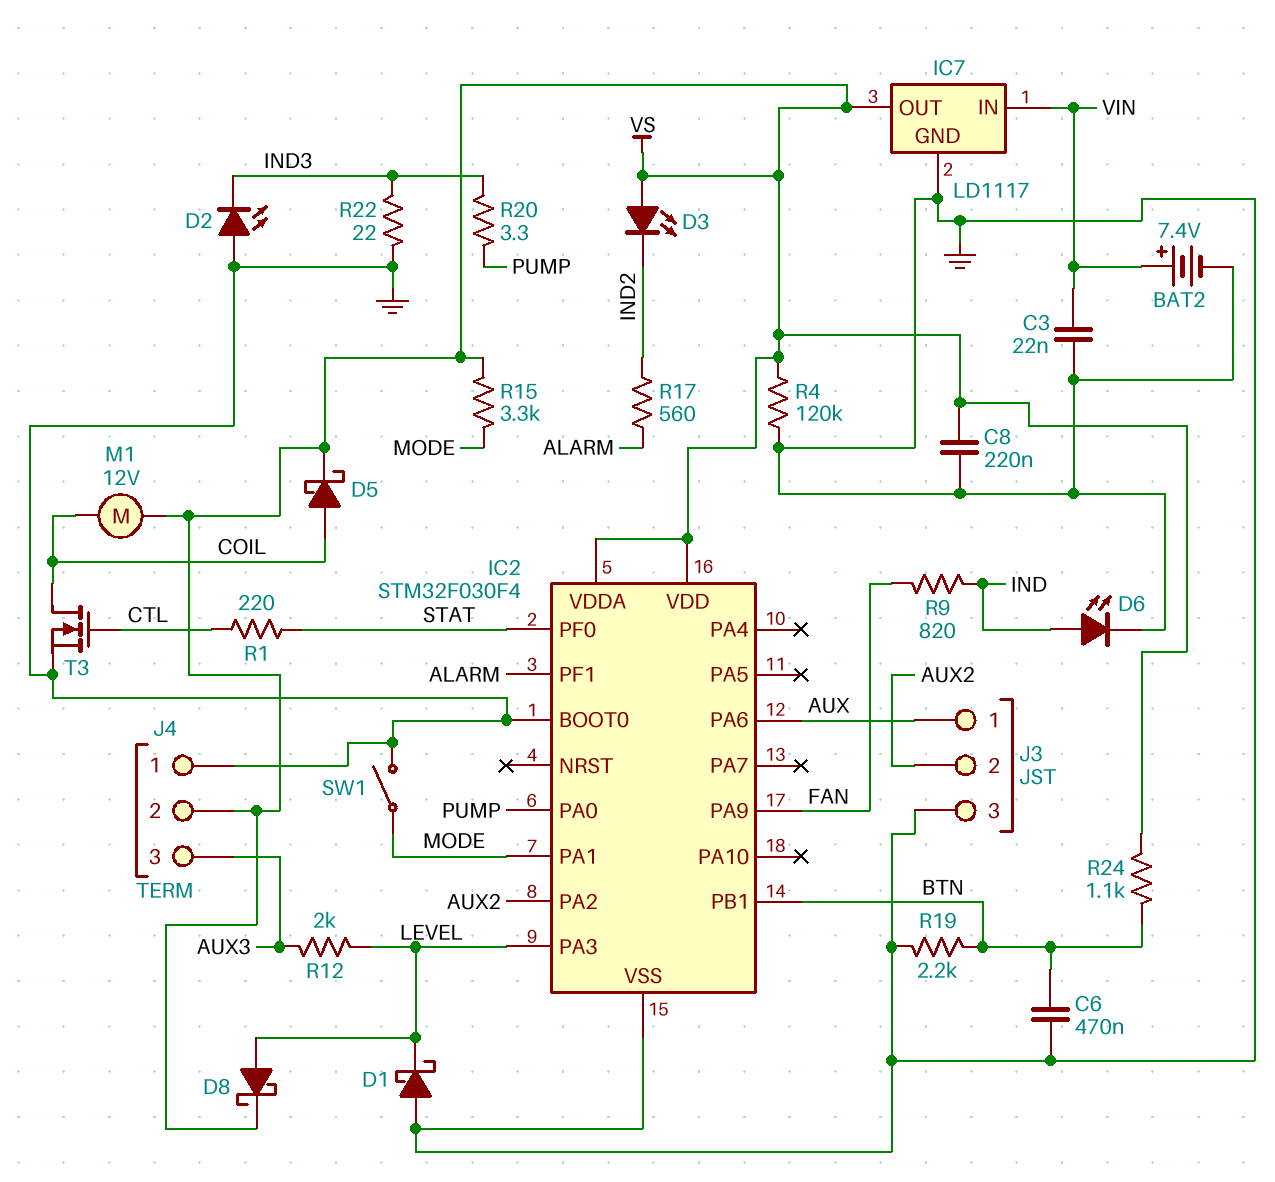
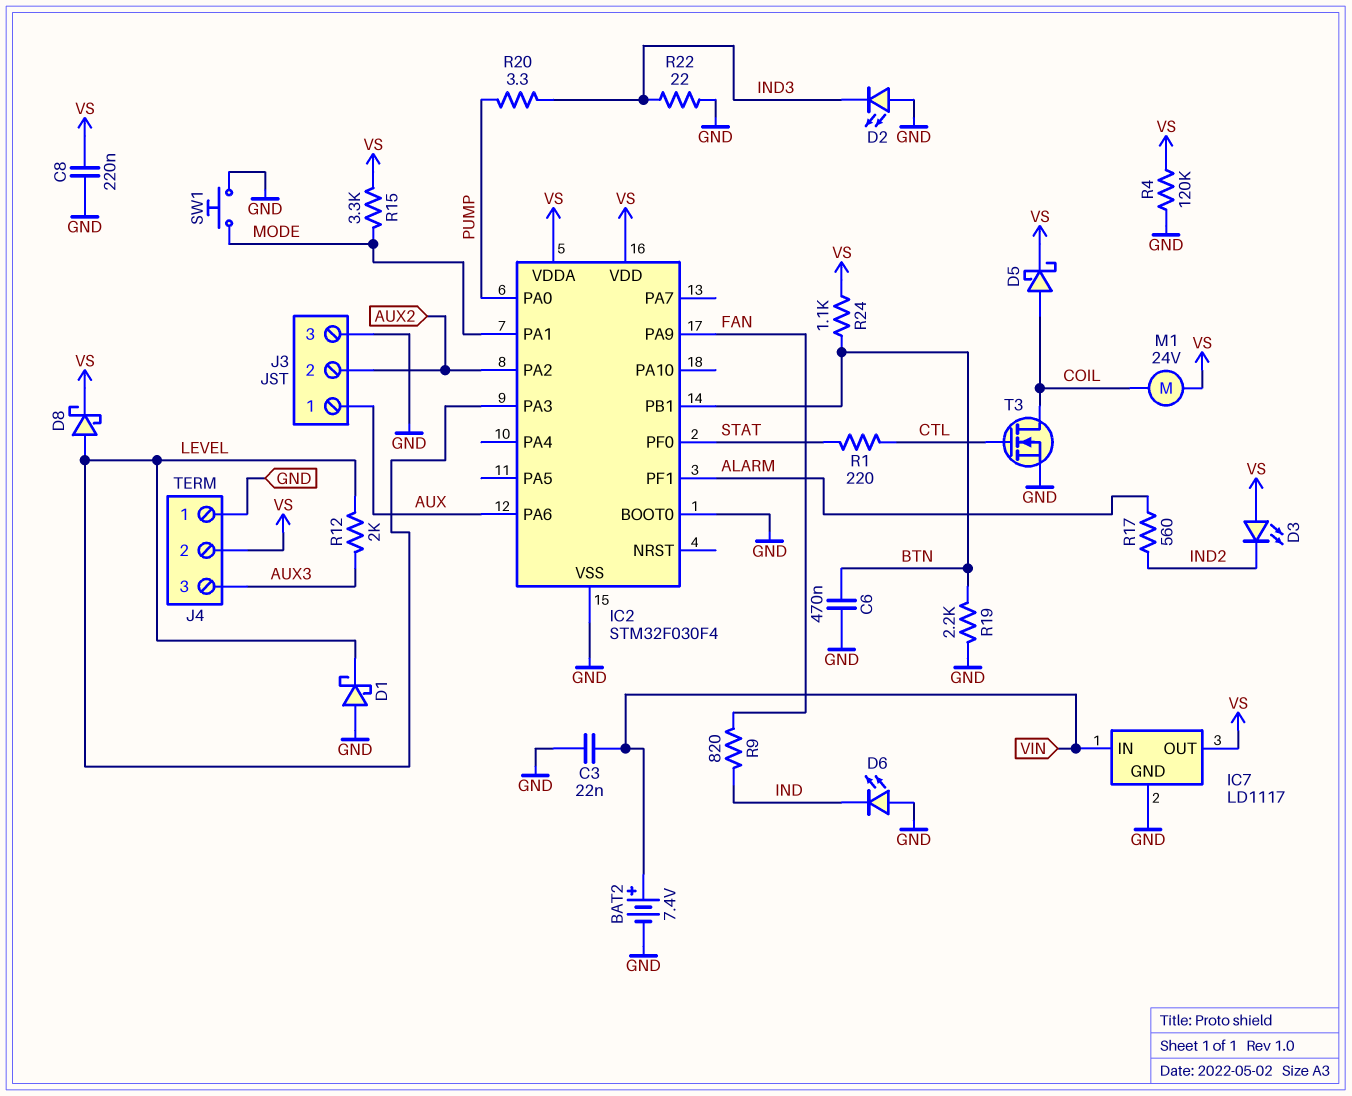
D6: LED (A IND, K GND) -> LED (A GND, K IND)
M1: motor 12V (COIL, VS) -> motor 24V (COIL, VS)
SW1: switch (GND, MODE) -> button (GND, MODE)

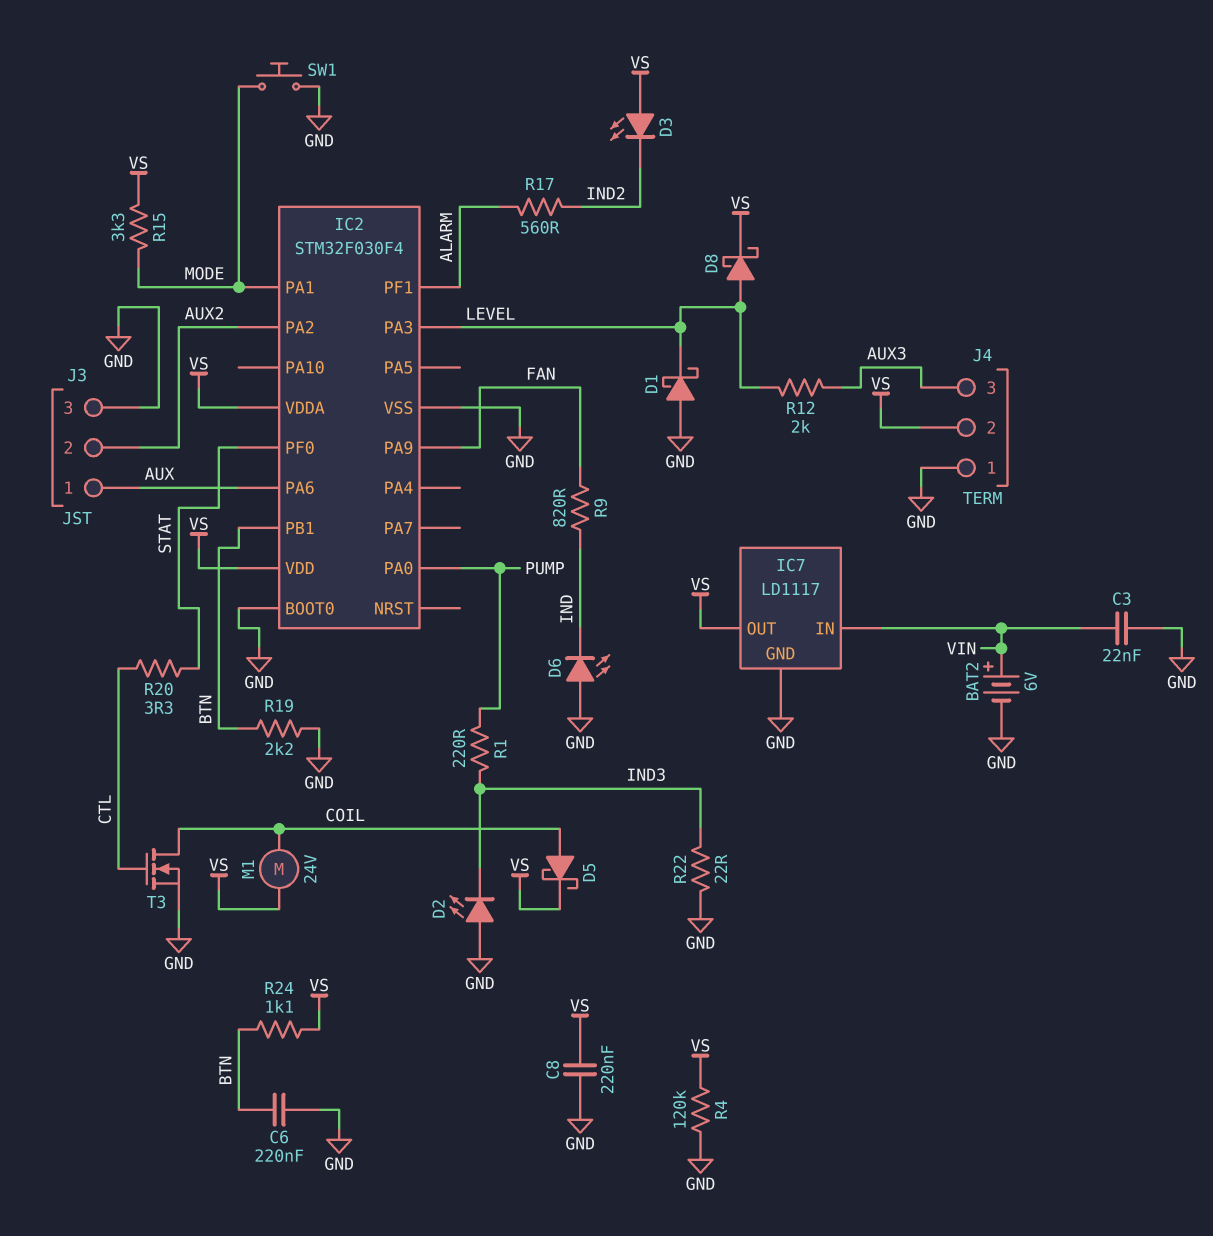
BAT2: 7.4V (plus VIN, minus GND) -> 6V (plus VIN, minus GND)
C6: 470nF (BTN, GND) -> 220nF (BTN, GND)
R1: 220 (CTL, STAT) -> 220 (IND3, PUMP)
R20: 3.3 (IND3, PUMP) -> 3.3 (CTL, STAT)

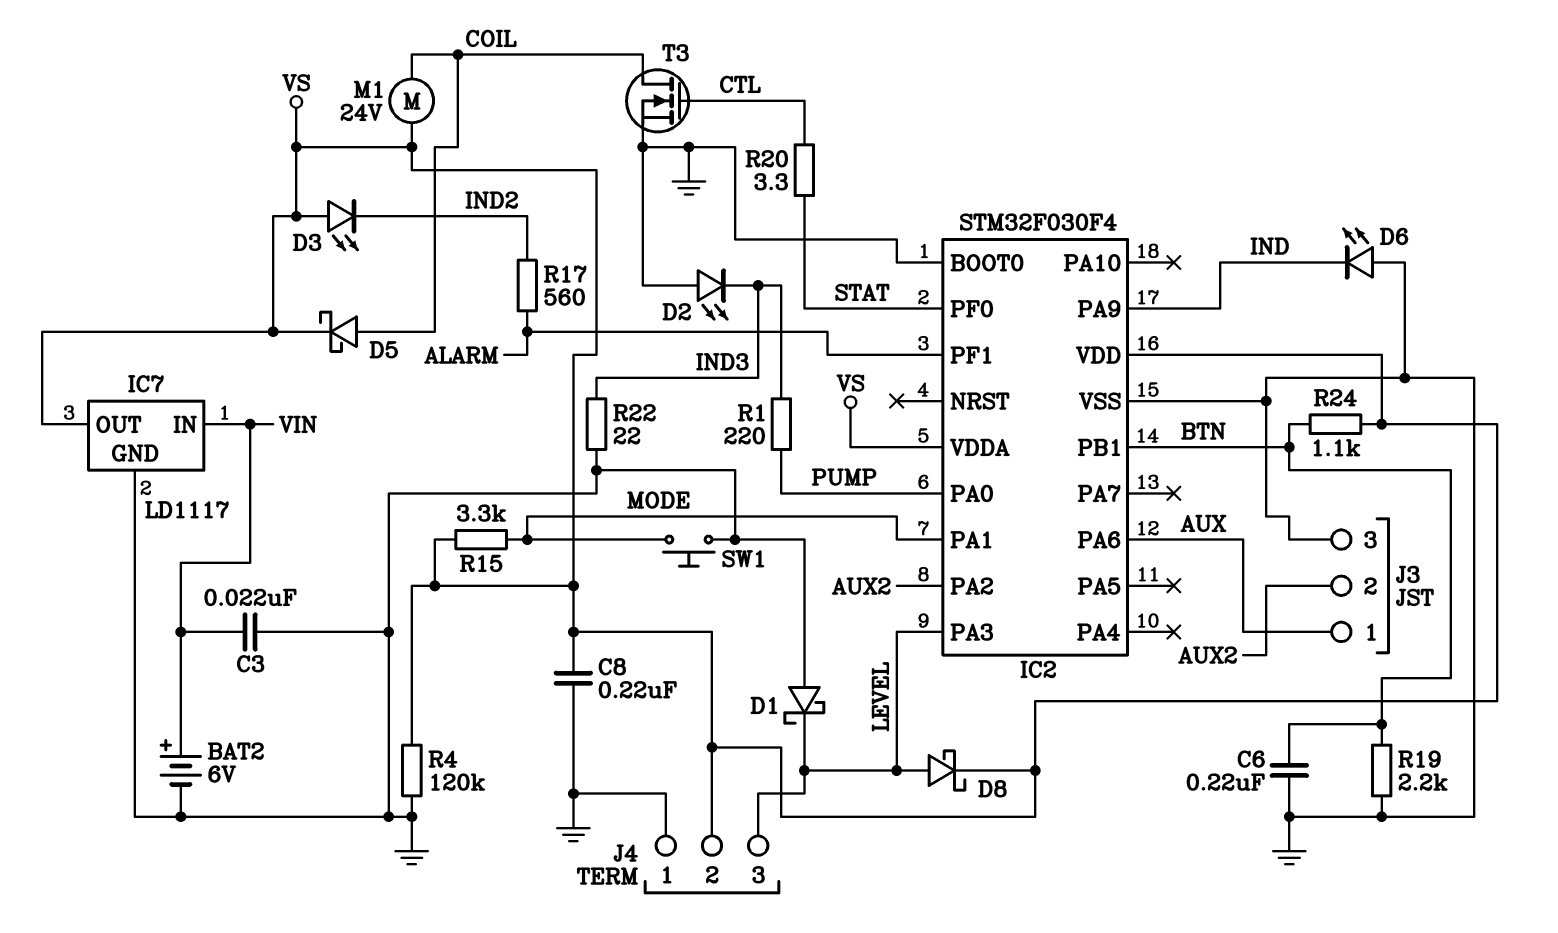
IC2 pin PA9: FAN -> IND
J4 pin 3: AUX3 -> LEVEL
R9: 820 (FAN, IND) -> none
R12: 2k (AUX3, LEVEL) -> none

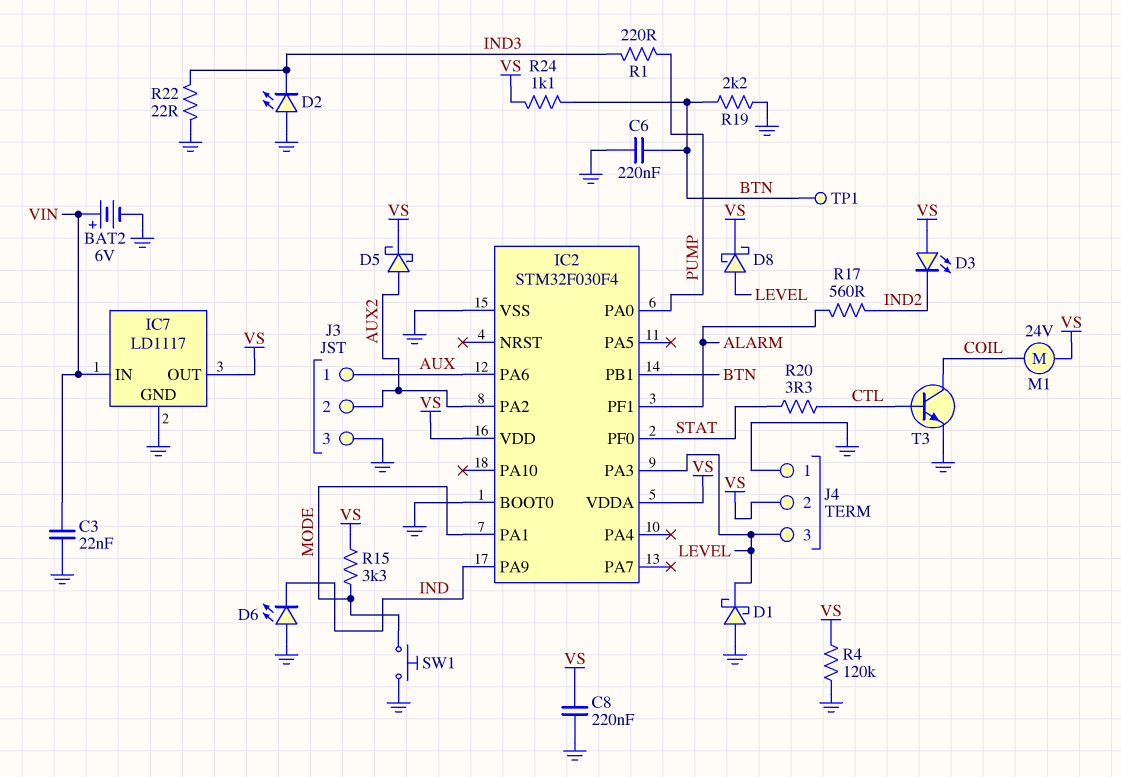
D5: schottky (A COIL, K VS) -> schottky (A AUX2, K VS)
T3: NMOS (G CTL, D COIL, S GND) -> NPN (B CTL, C COIL, E GND)
TP1: none -> test point (BTN)

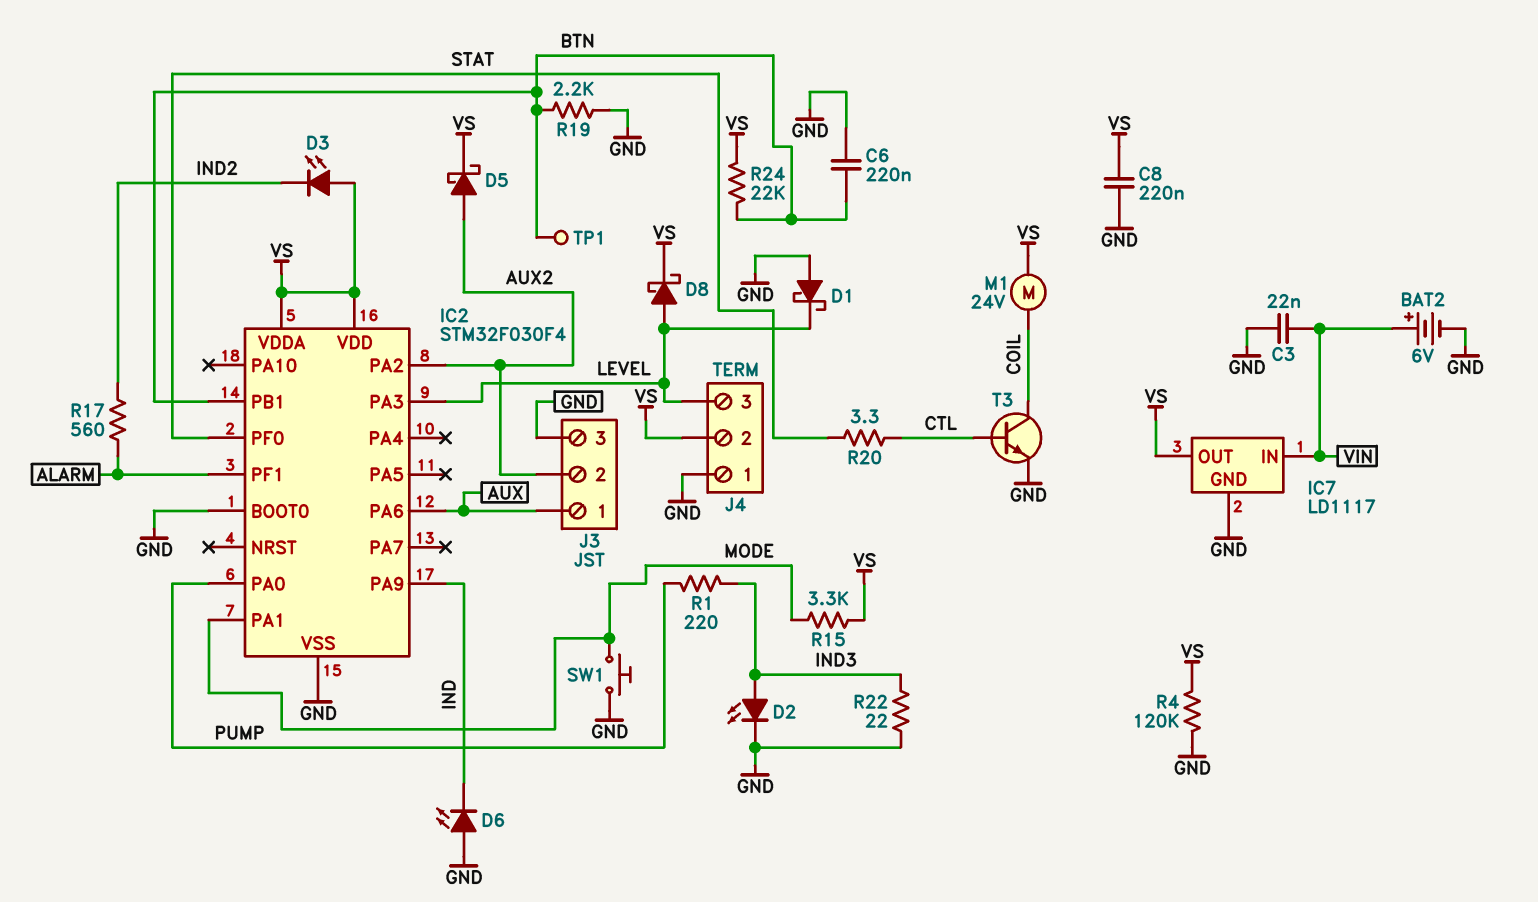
D2: LED (A GND, K IND3) -> LED (A IND3, K GND)
R24: 1.1k (BTN, VS) -> 22k (BTN, VS)

